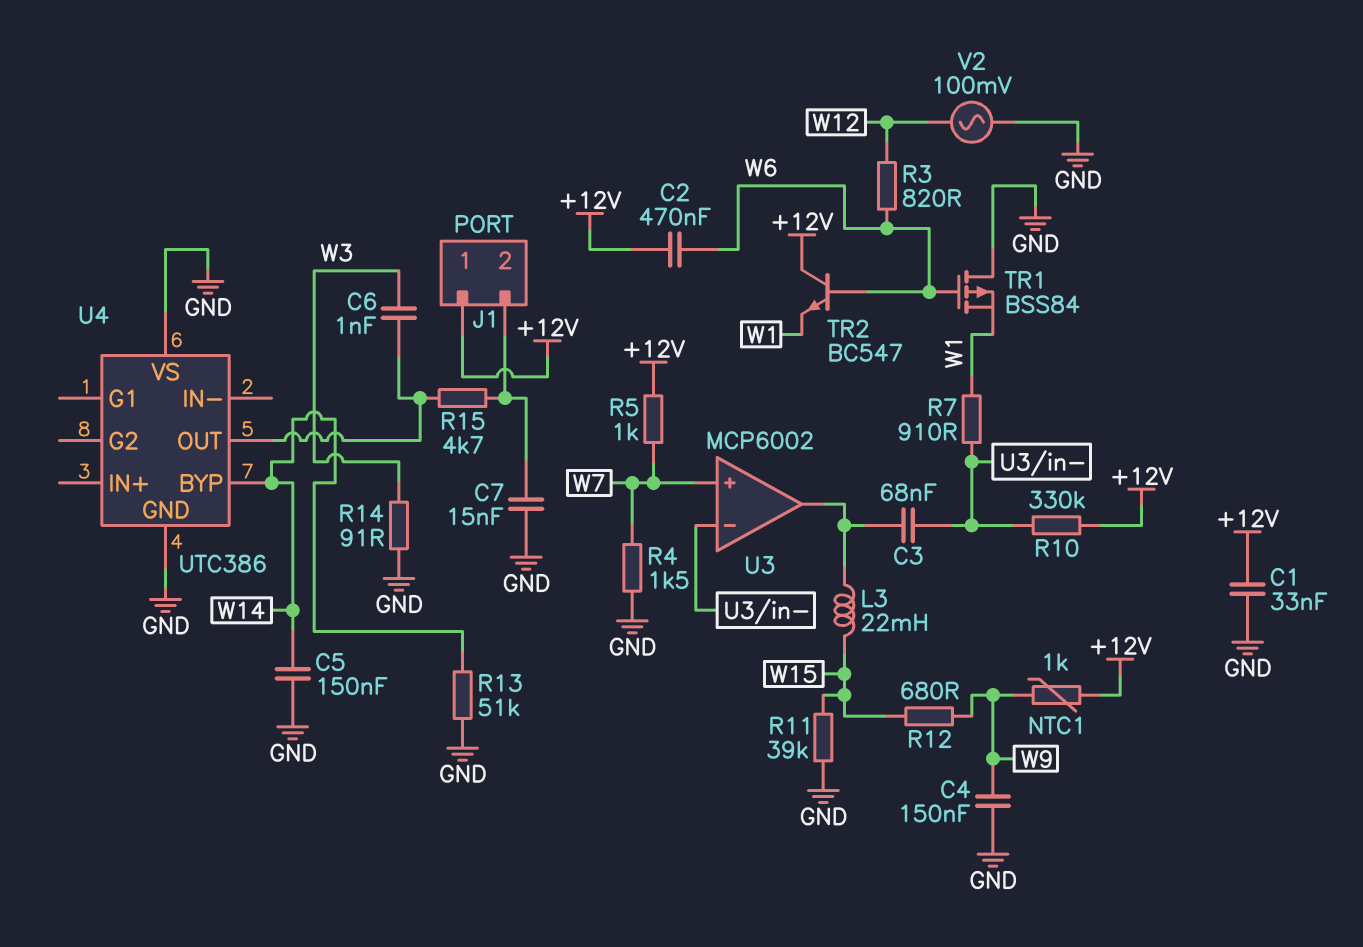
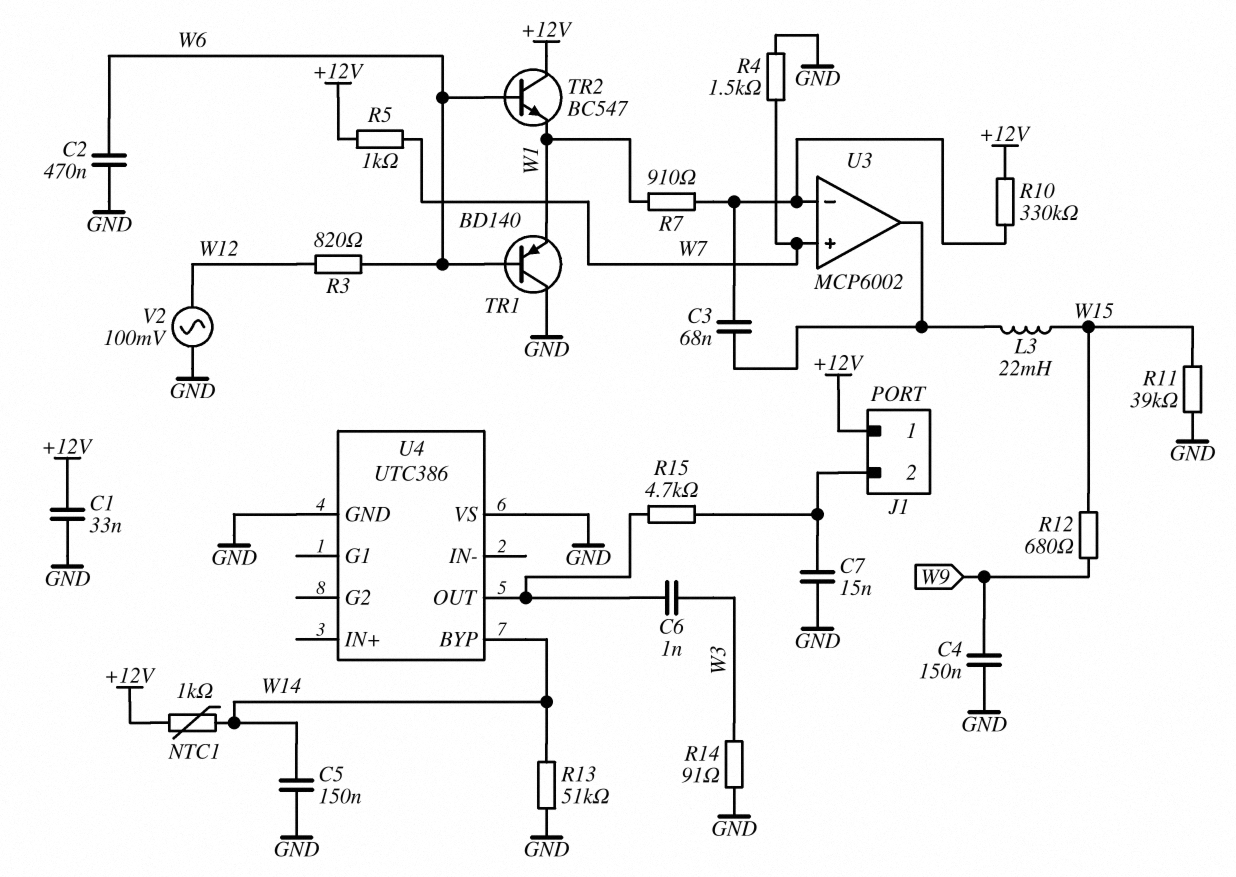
C2: 470nF (+12V, W6) -> 470nF (GND, W6)
NTC1: 1k (+12V, W9) -> 1k (+12V, W14)
TR1: PMOS BSS84 (G W6, D GND, S W1) -> PNP BD140 (B W6, C GND, E W1)

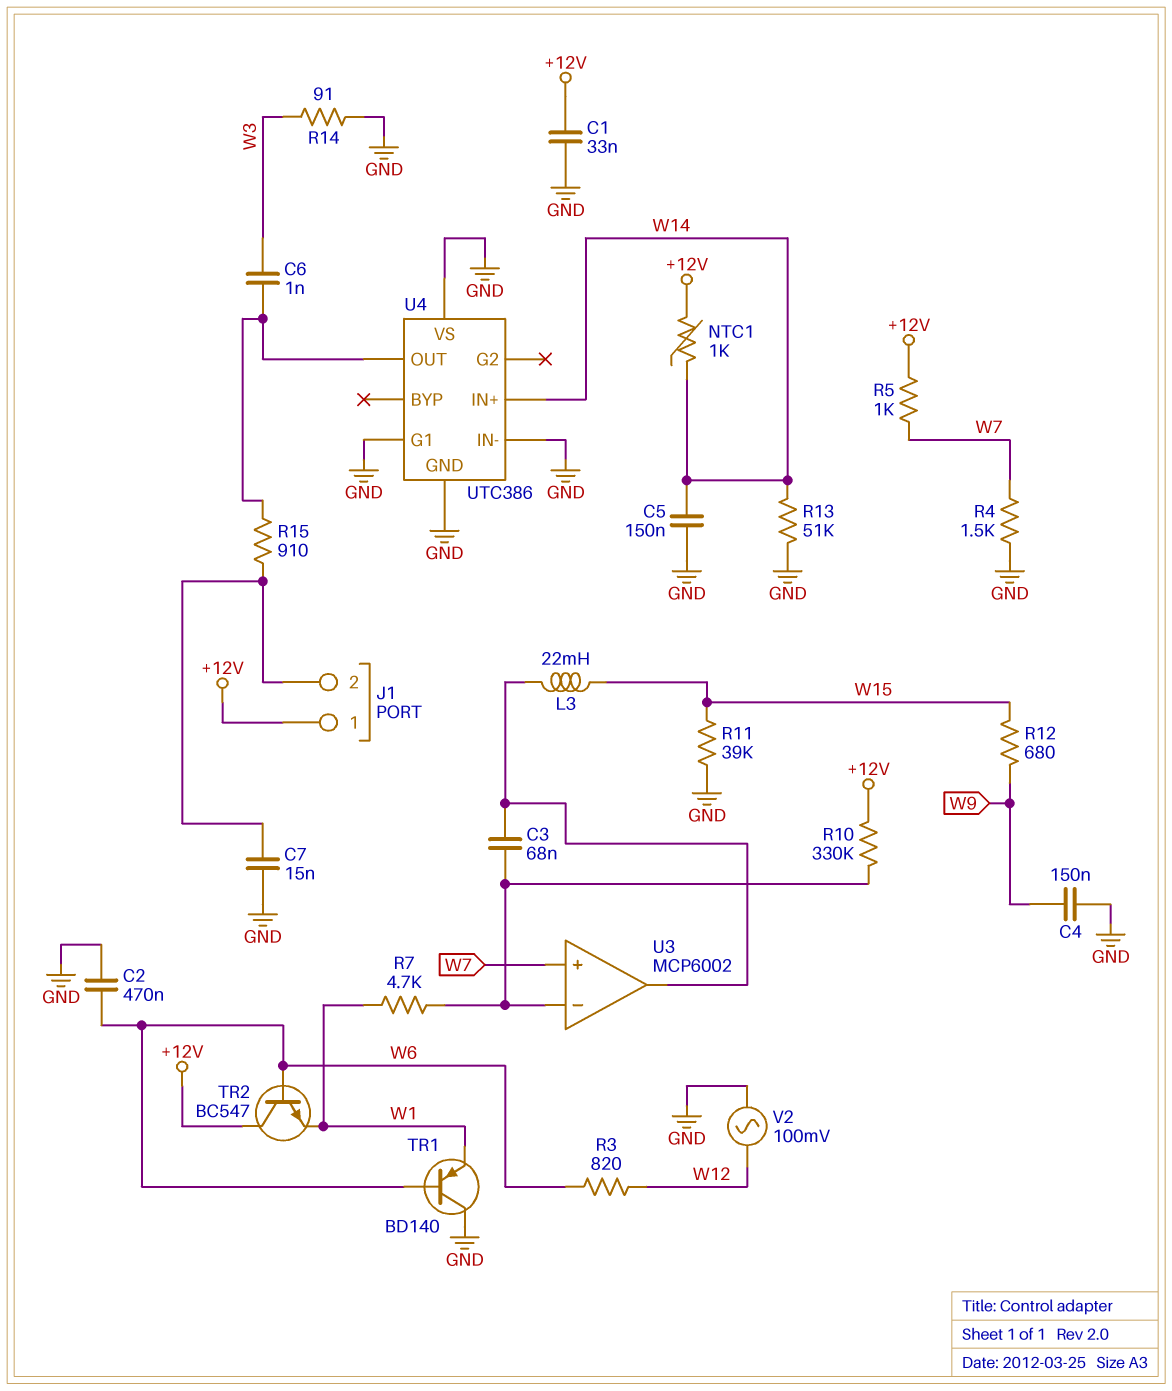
R7: 910 (U3/in-, W1) -> 4.7k (U3/in-, W1)
R15: 4.7k (J1/2, U4/OUT) -> 910 (J1/2, U4/OUT)
U4 pin BYP: W14 -> none
U4 pin G1: none -> GND
U4 pin IN+: none -> W14
U4 pin IN-: none -> GND

